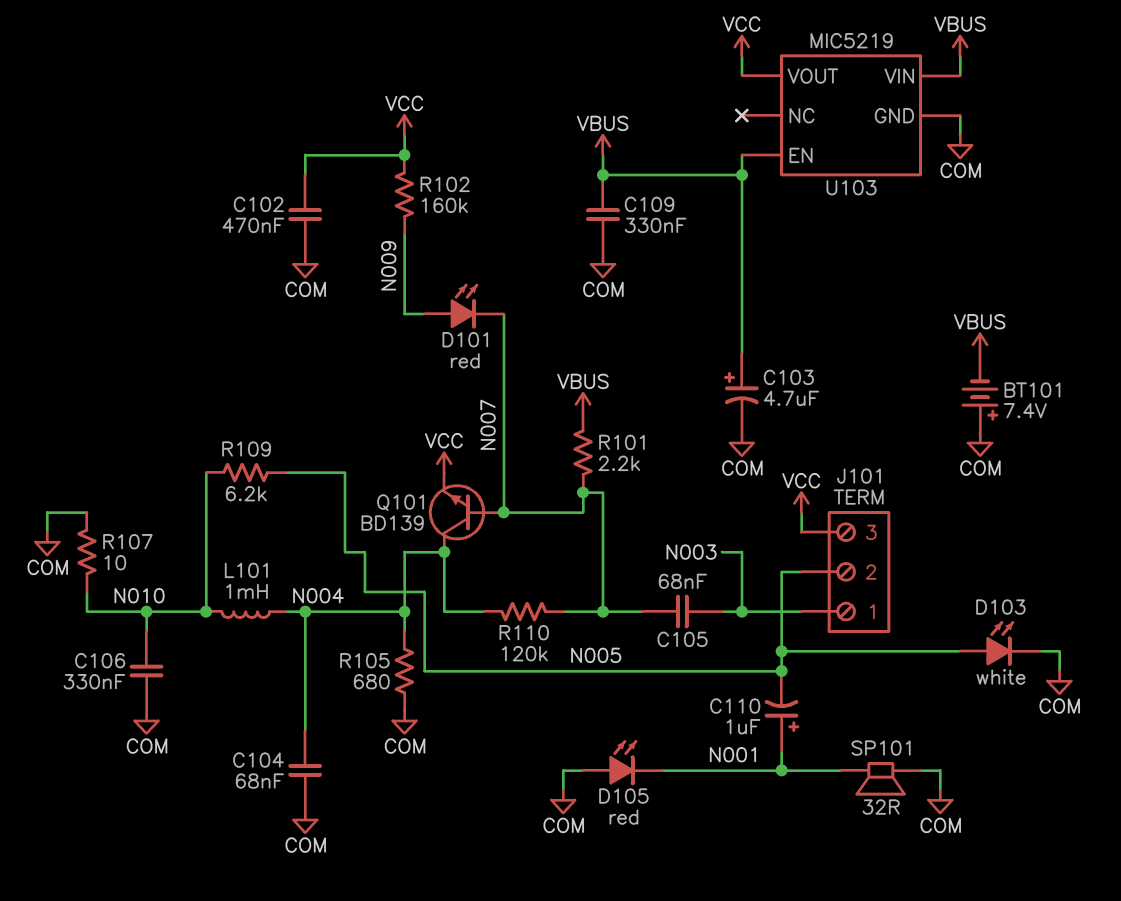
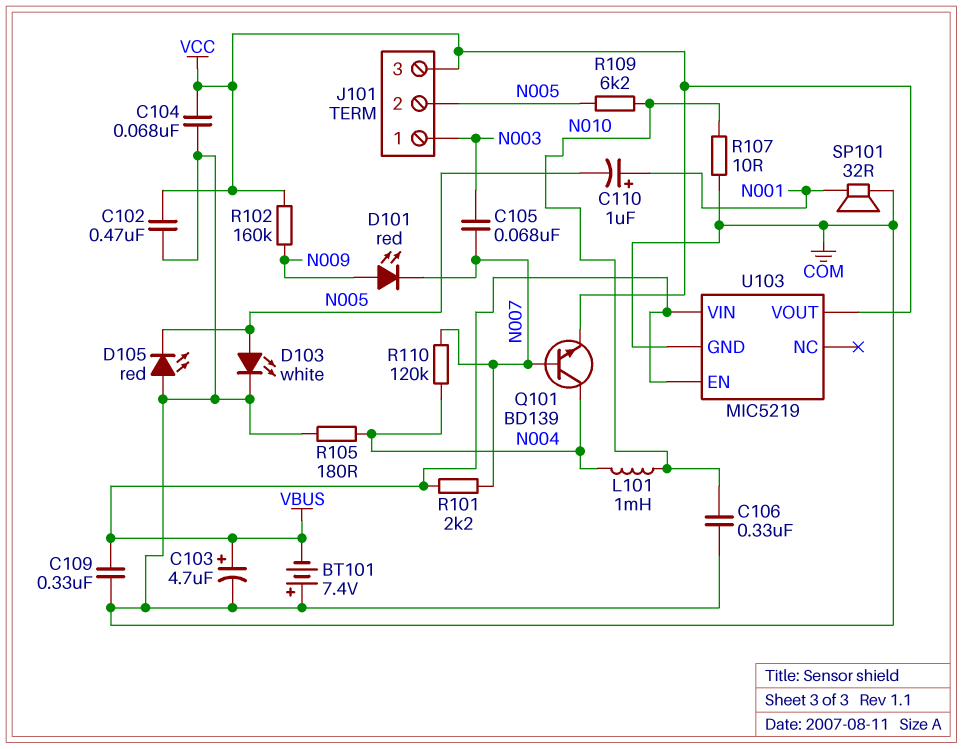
C104: 68nF (COM, N004) -> 68nF (COM, VCC)
D105: LED red (A COM, K N001) -> LED red (A COM, K N005)
R105: 680 (COM, N004) -> 180 (COM, N004)

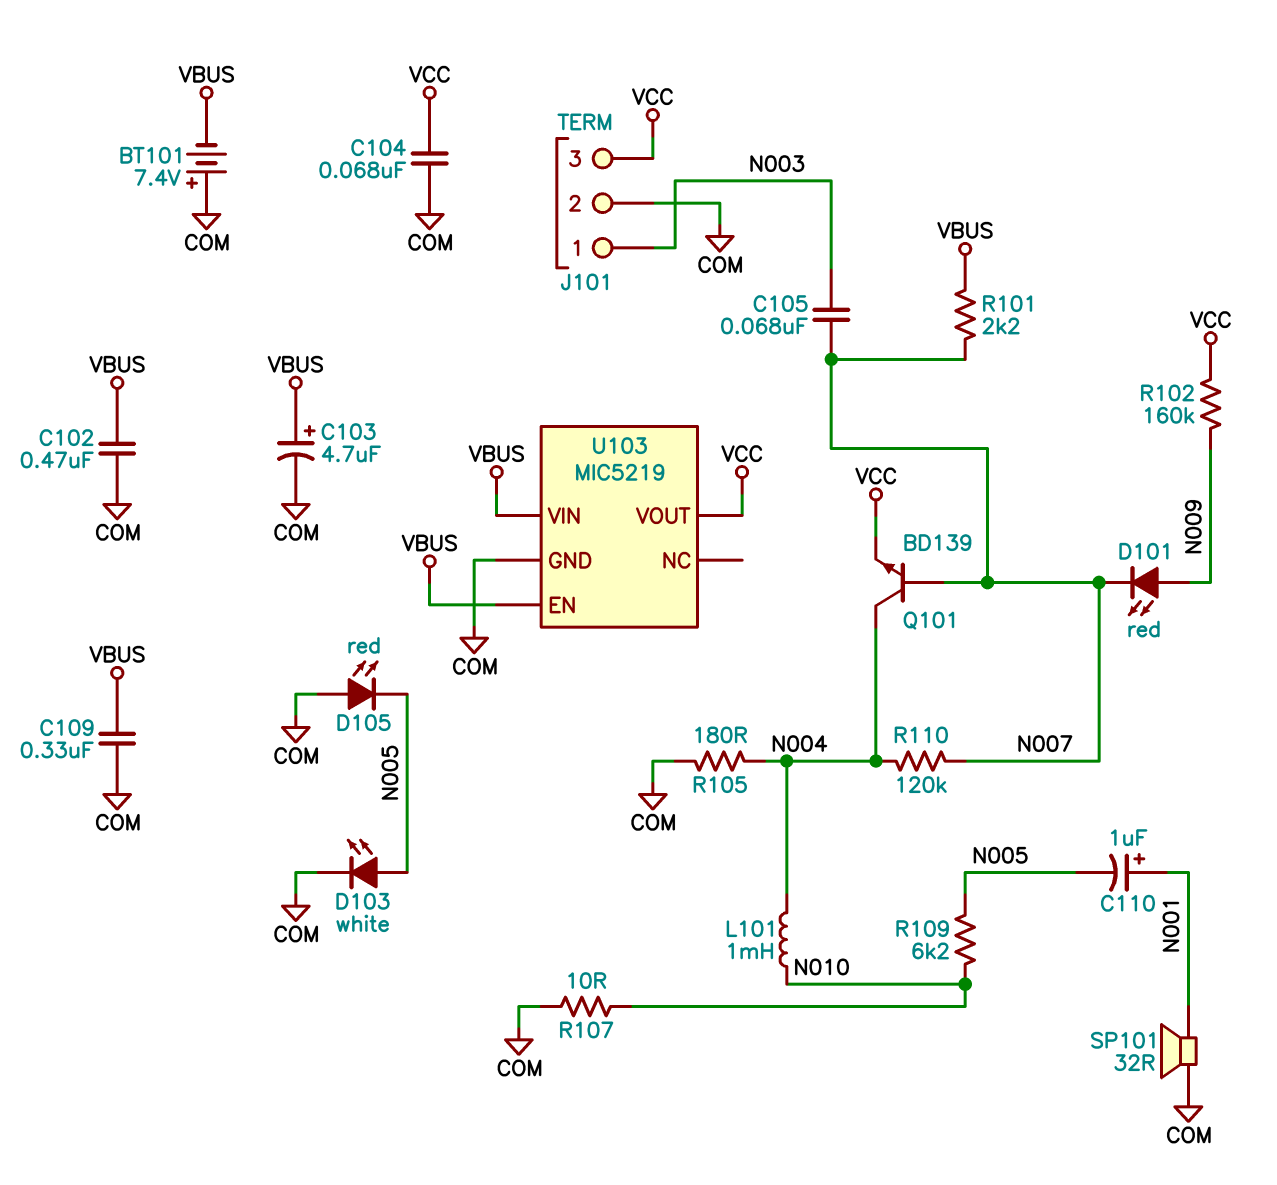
C102: 470nF (COM, VCC) -> 470nF (COM, VBUS)
C106: 330nF (COM, N010) -> none
J101 pin 2: N005 -> COM

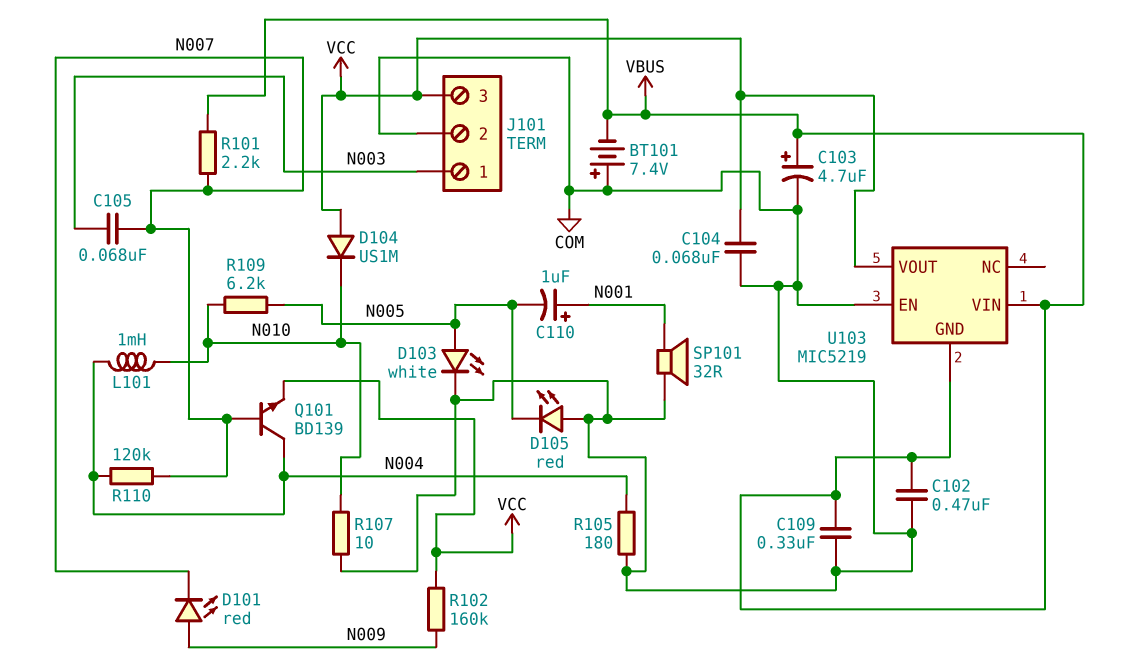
D104: none -> diode US1M (A VCC, K N010)
U103 pin EN: VBUS -> COM
U103 pin GND: COM -> VBUS

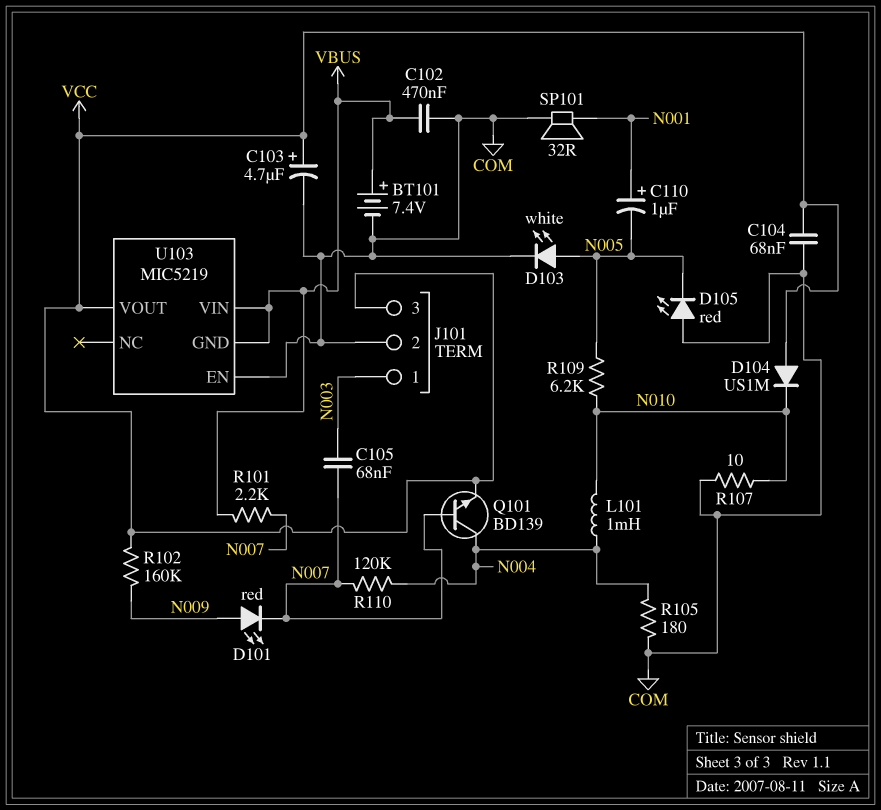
BT101: 7.4V (plus COM, minus VBUS) -> 7.4V (plus VBUS, minus COM)
C103: 4.7uF (plus VBUS, minus COM) -> 4.7uF (plus VCC, minus COM)
C109: 330nF (COM, VBUS) -> none

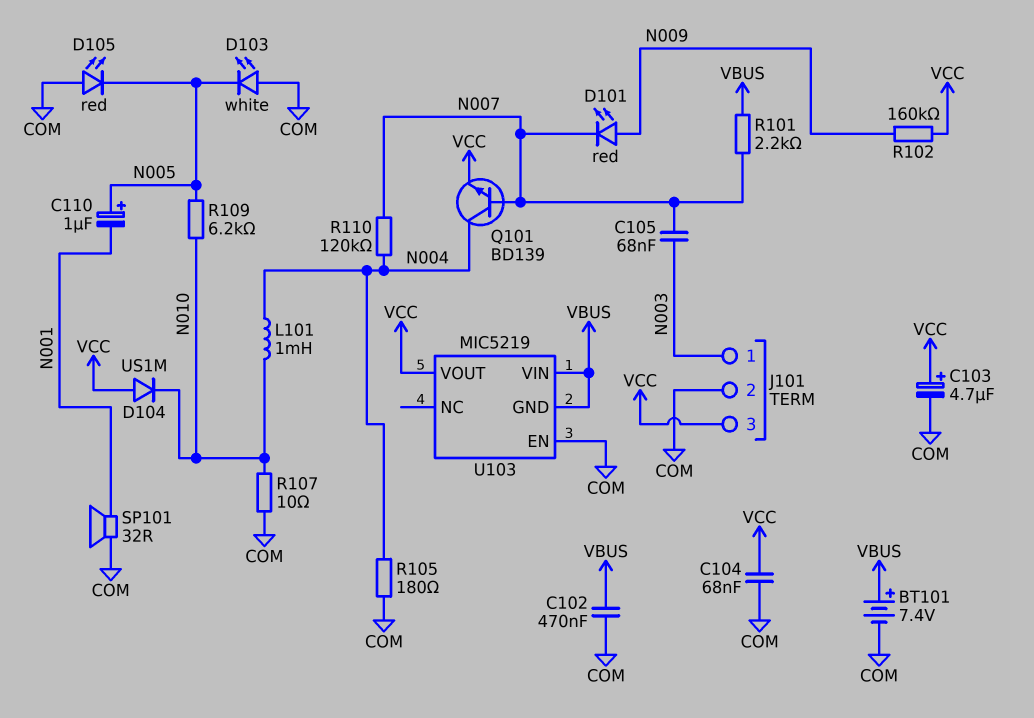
C110: 1uF (plus N001, minus N005) -> 1uF (plus N005, minus N001)
D103: LED white (A N005, K COM) -> LED white (A COM, K N005)

